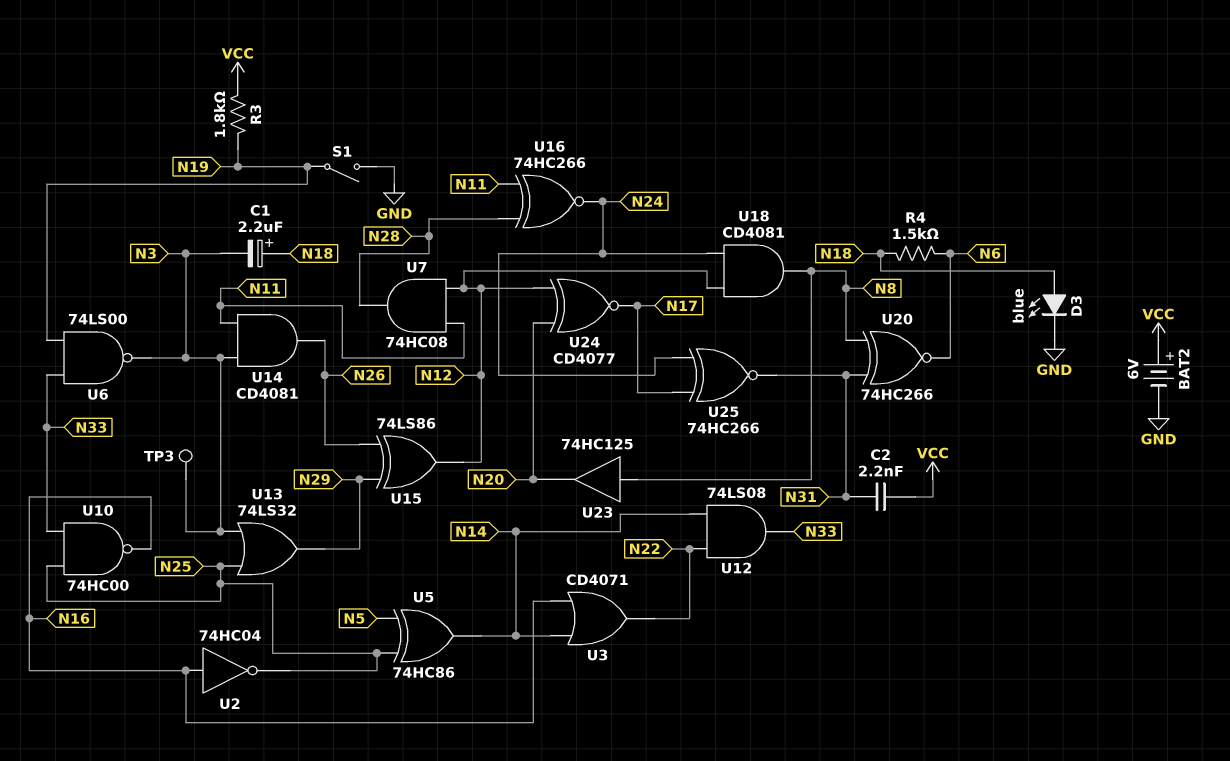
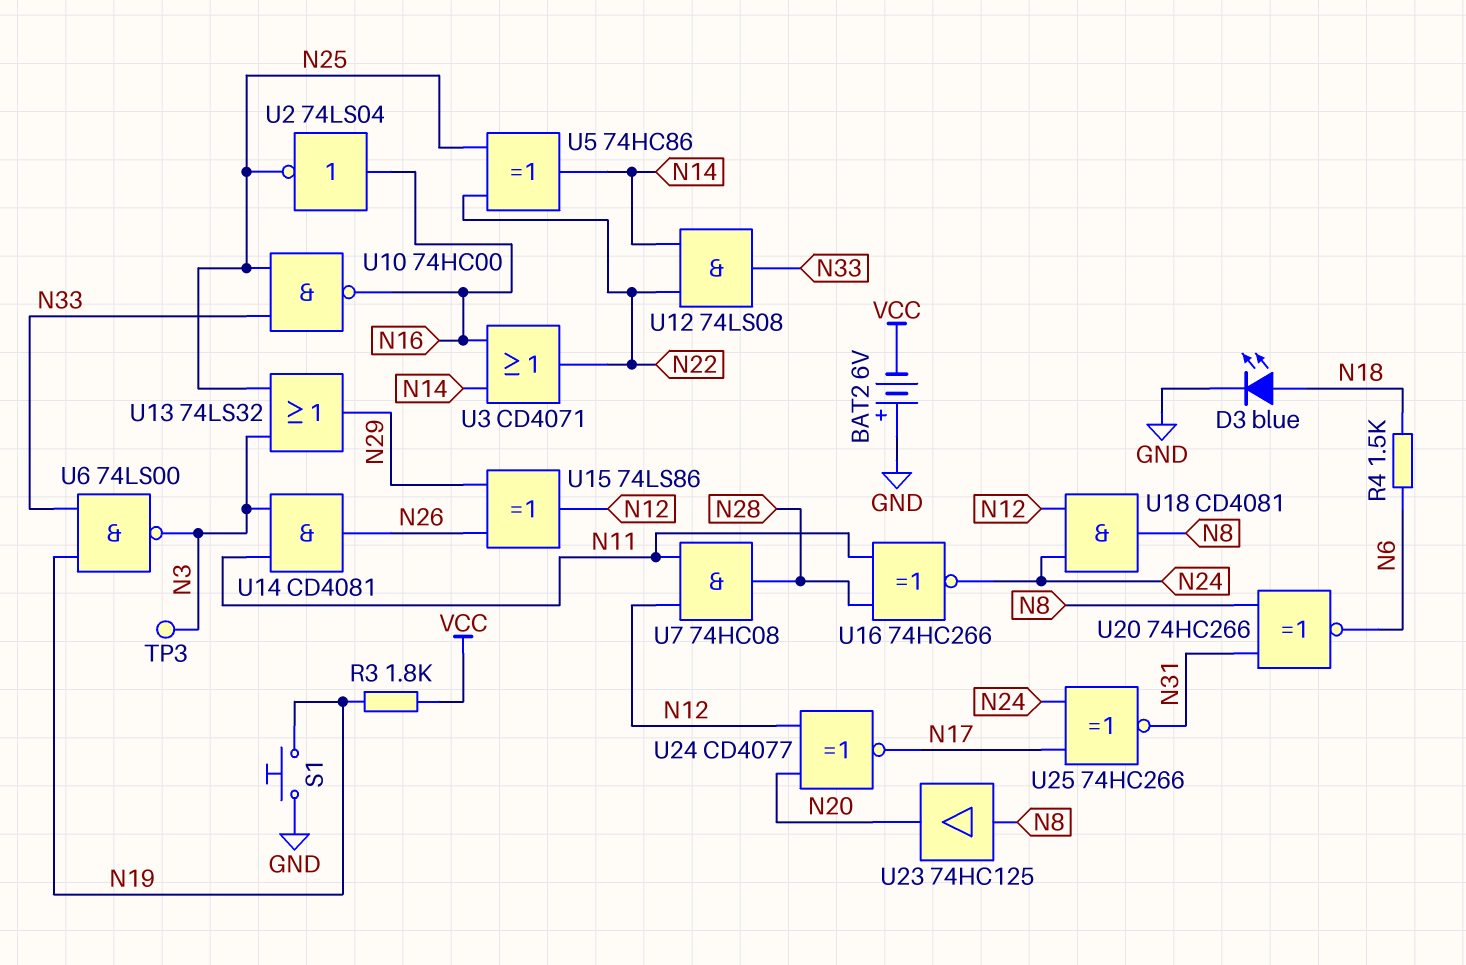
BAT2: 6V (plus VCC, minus GND) -> 6V (plus GND, minus VCC)
C1: 2.2uF (plus N18, minus N3) -> none
C2: 2.2nF (N31, VCC) -> none
S1: switch (GND, N19) -> button (GND, N19)
U2: NOT 74HC04 (in N16, out N25) -> NOT 74LS04 (in N16, out N25)
U5: XOR 74HC86 (in N5, in N25, out N14) -> XOR 74HC86 (in N22, in N25, out N14)

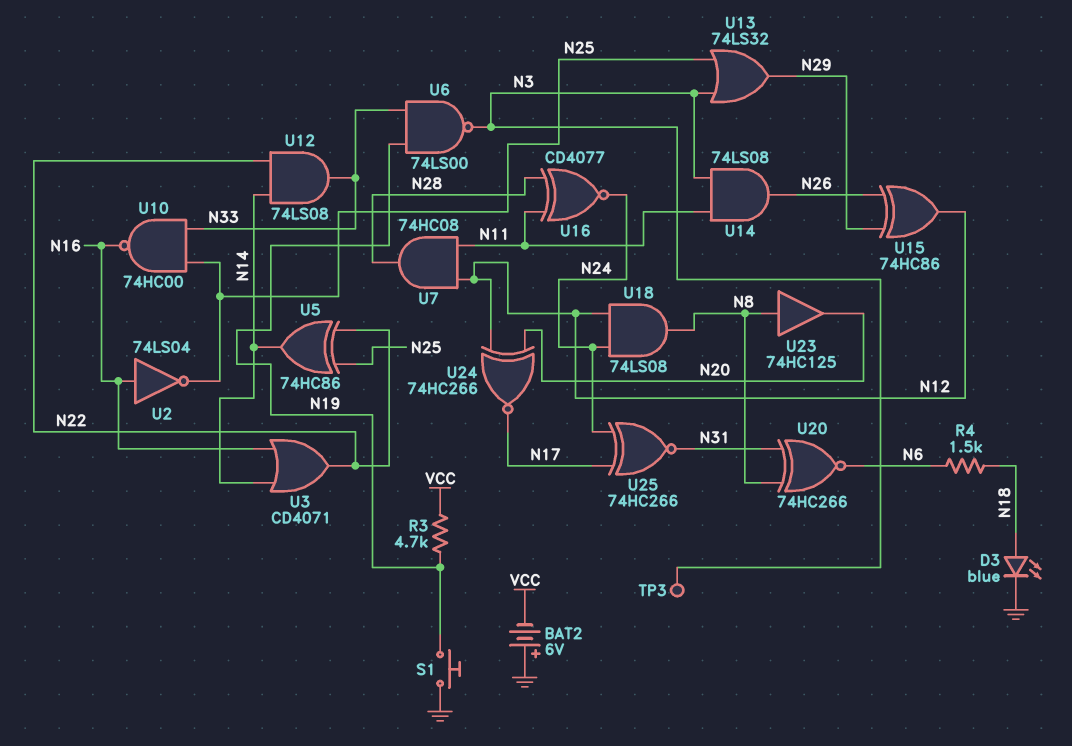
R3: 1.8k (N19, VCC) -> 4.7k (N19, VCC)
U14: AND CD4081 (in N3, in N11, out N26) -> AND 74LS08 (in N3, in N11, out N26)
U15: XOR 74LS86 (in N26, in N29, out N12) -> XOR 74HC86 (in N26, in N29, out N12)
U16: XNOR 74HC266 (in N11, in N28, out N24) -> XNOR CD4077 (in N11, in N28, out N24)
U18: AND CD4081 (in N12, in N24, out N8) -> AND 74LS08 (in N12, in N24, out N8)
U24: XNOR CD4077 (in N12, in N20, out N17) -> XNOR 74HC266 (in N12, in N20, out N17)

